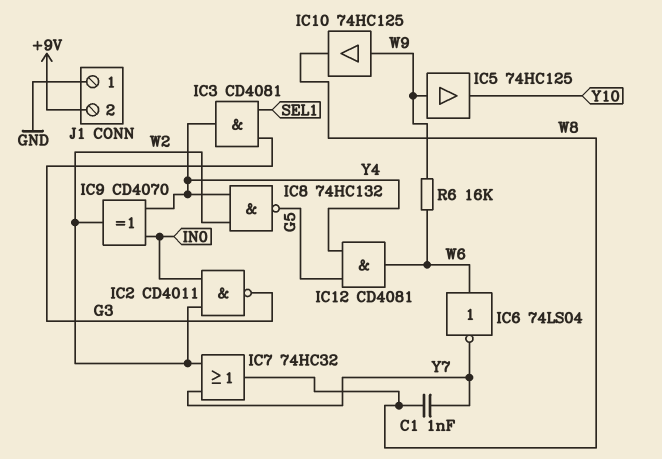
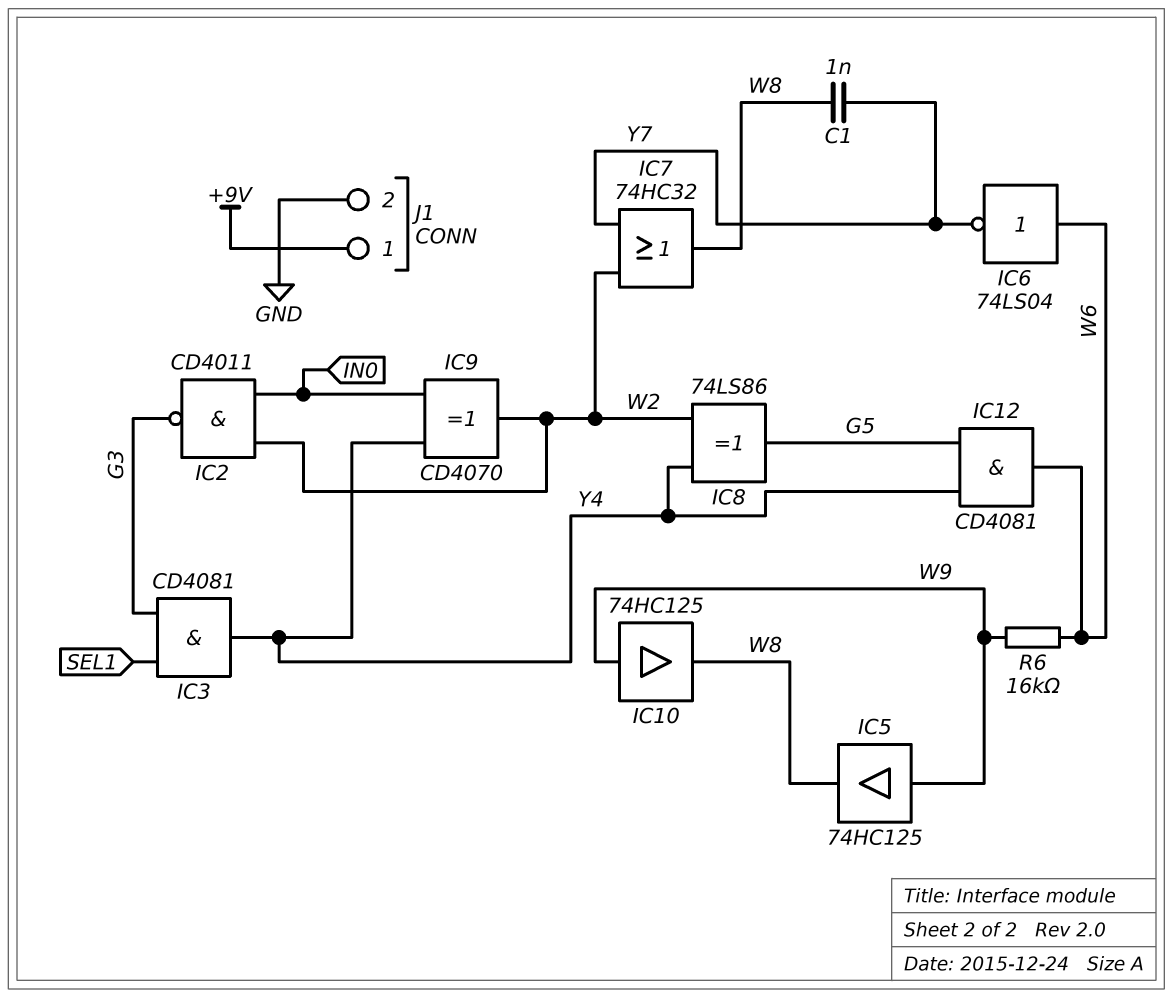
IC5: buffer 74HC125 (in W9, out Y10) -> buffer 74HC125 (in W9, out W8)
IC8: NAND 74HC132 (in W2, in Y4, out G5) -> XOR 74LS86 (in W2, in Y4, out G5)
J1 pin 1: GND -> +9V
J1 pin 2: +9V -> GND

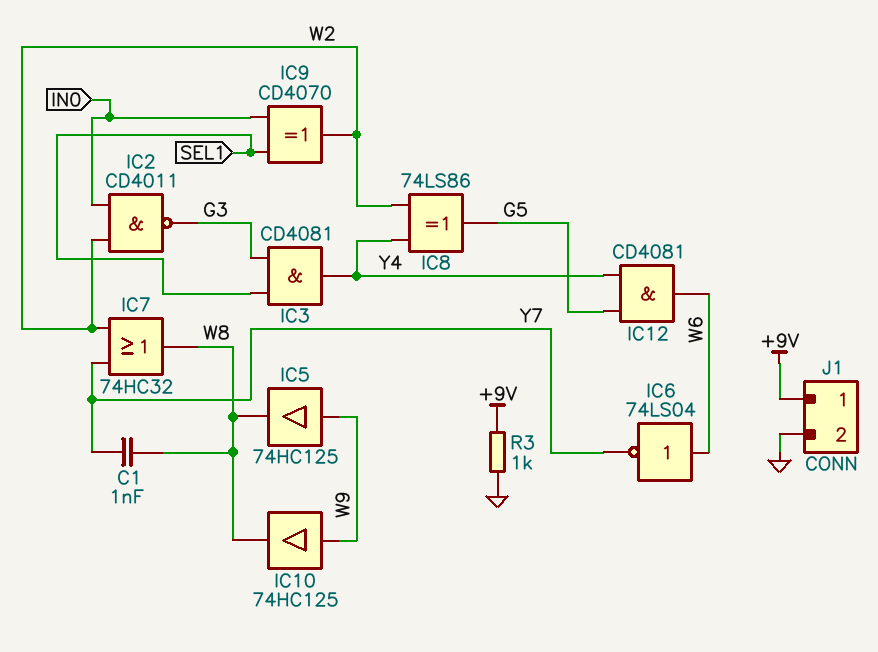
IC9: XOR CD4070 (in IN0, in Y4, out W2) -> XOR CD4070 (in IN0, in SEL1, out W2)
R3: none -> 1k (+9V, GND)
R6: 16k (W6, W9) -> none

